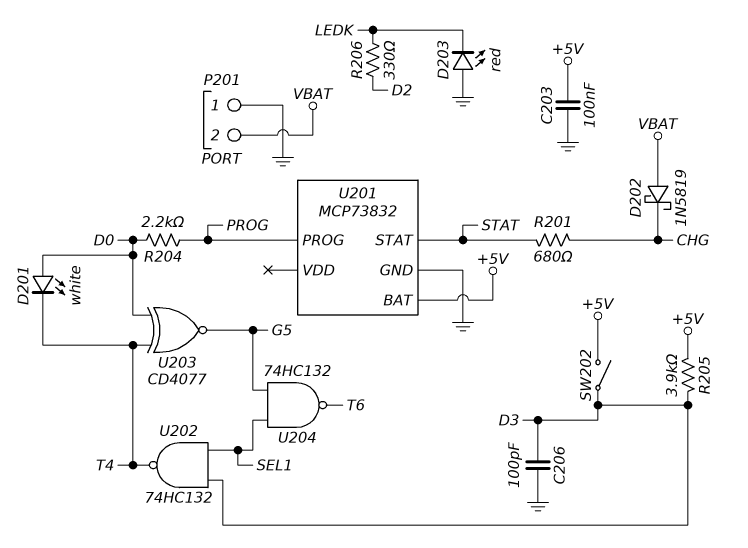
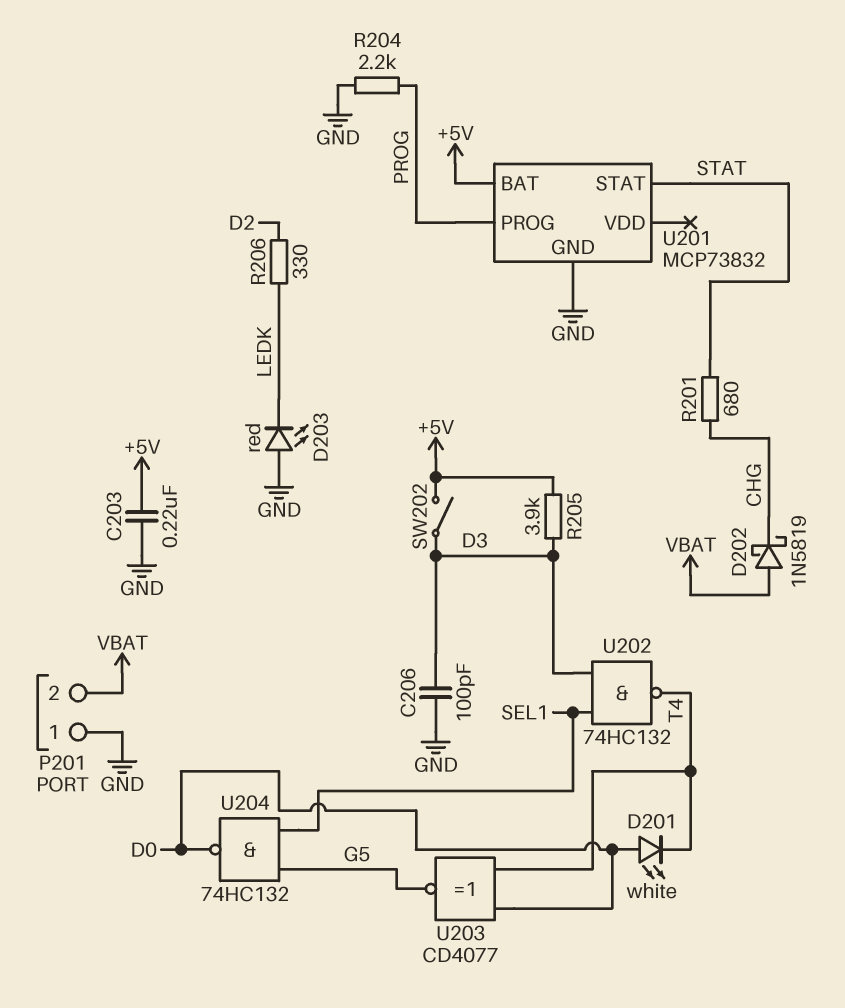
C203: 100nF (+5V, GND) -> 220nF (+5V, GND)
R204: 2.2k (D0, PROG) -> 2.2k (GND, PROG)
U204: NAND 74HC132 (in G5, in SEL1, out T6) -> NAND 74HC132 (in G5, in SEL1, out D0)

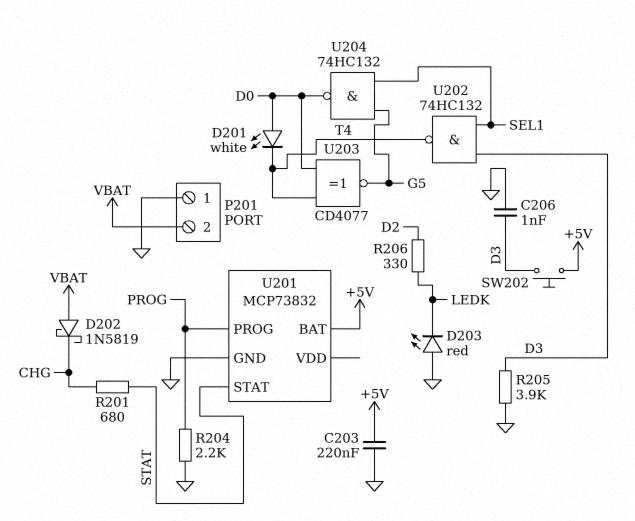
C206: 100pF (D3, GND) -> 1nF (D3, GND)
R205: 3.9k (+5V, D3) -> 3.9k (D3, GND)
SW202: switch (+5V, D3) -> button (+5V, D3)

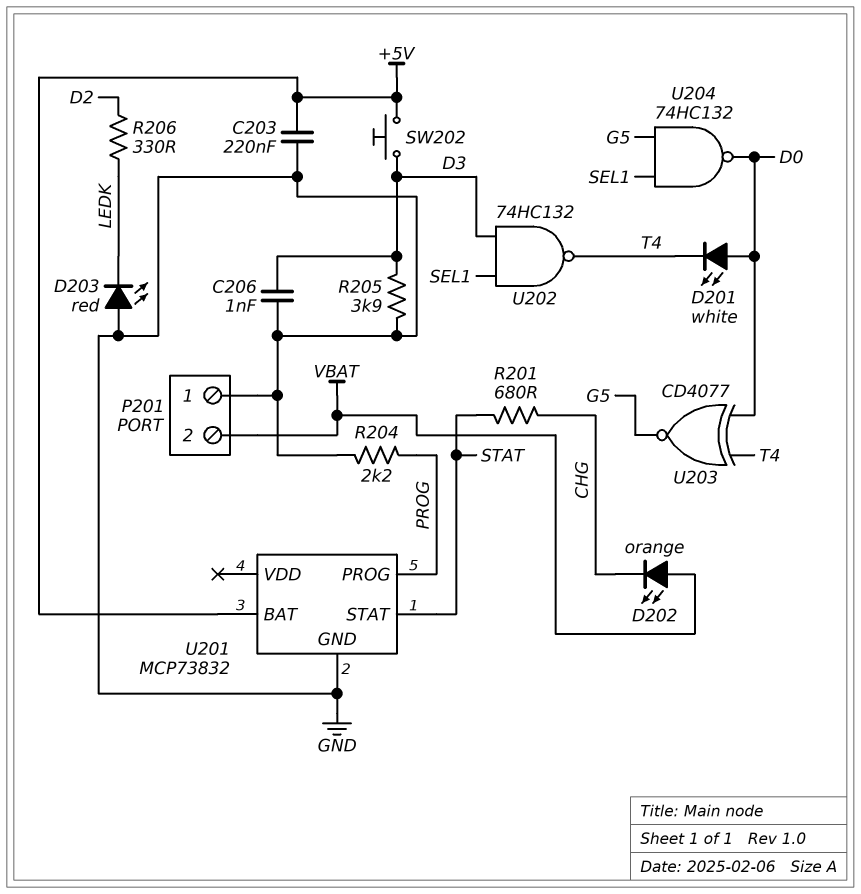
D202: schottky 1N5819 (A VBAT, K CHG) -> LED orange (A VBAT, K CHG)

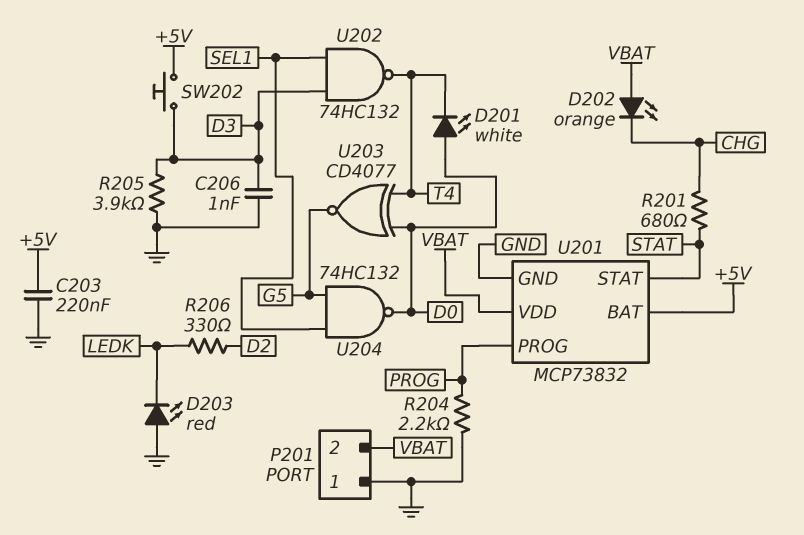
U201 pin VDD: none -> VBAT

